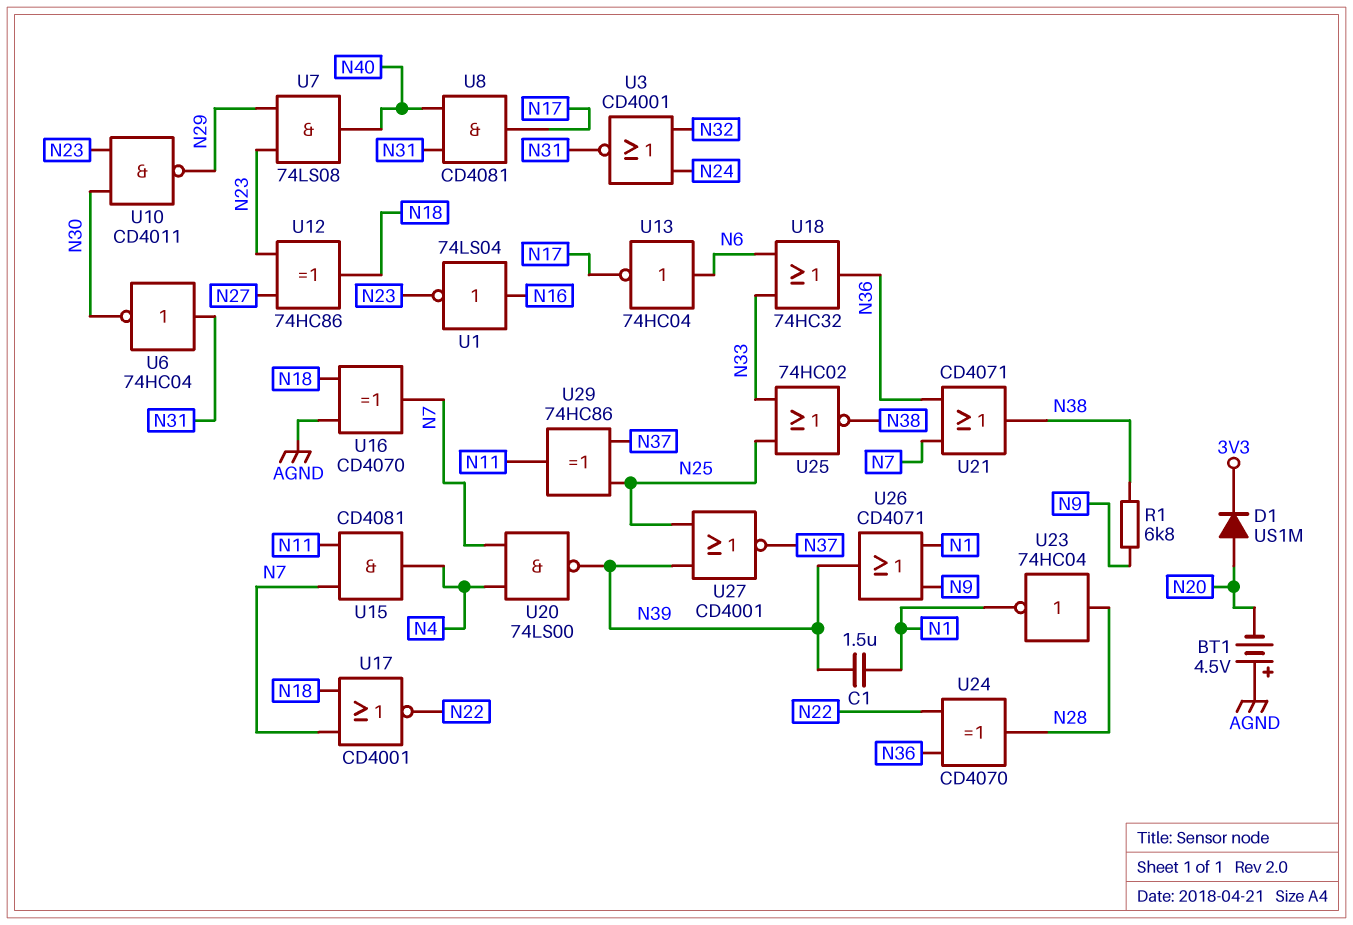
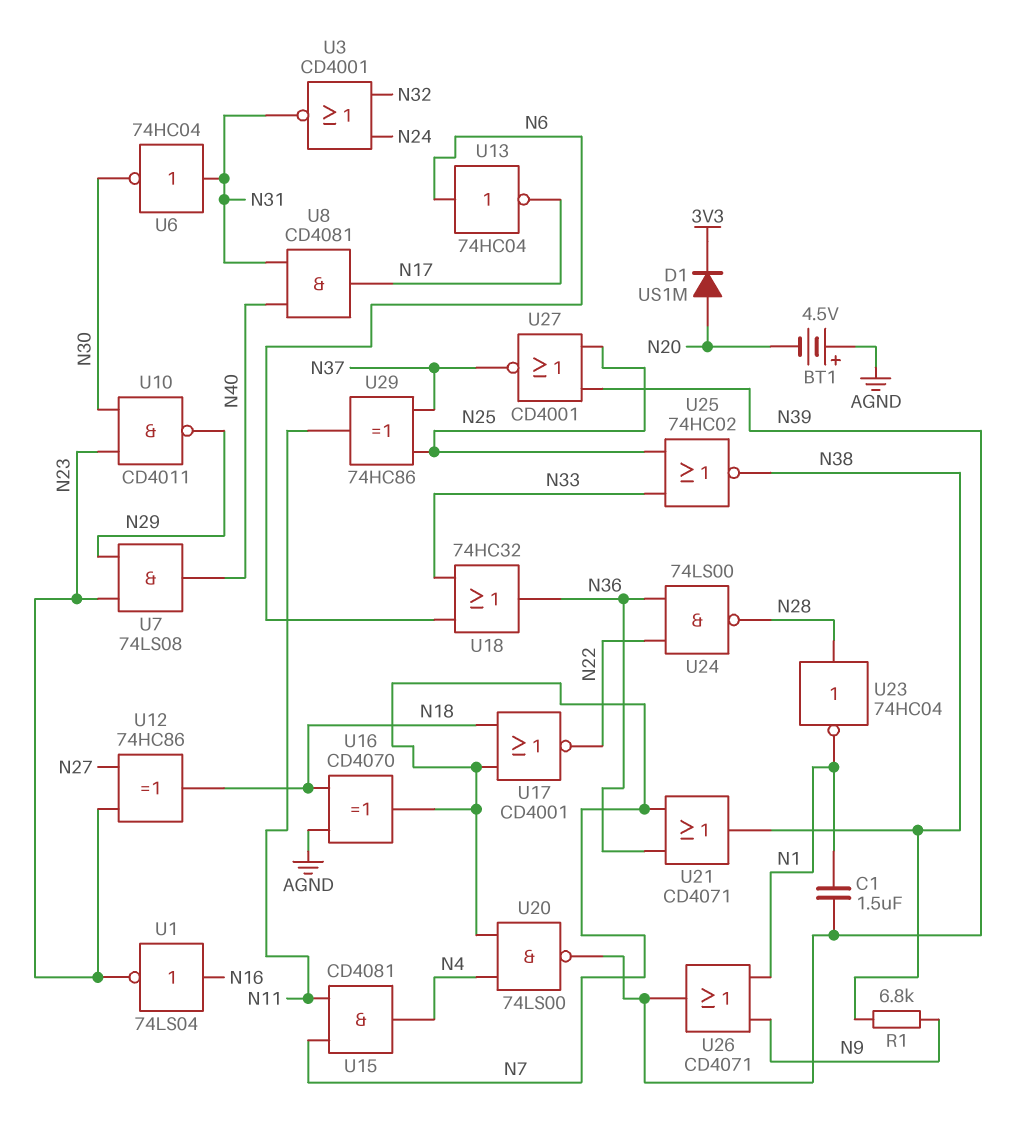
U24: XOR CD4070 (in N22, in N36, out N28) -> NAND 74LS00 (in N22, in N36, out N28)

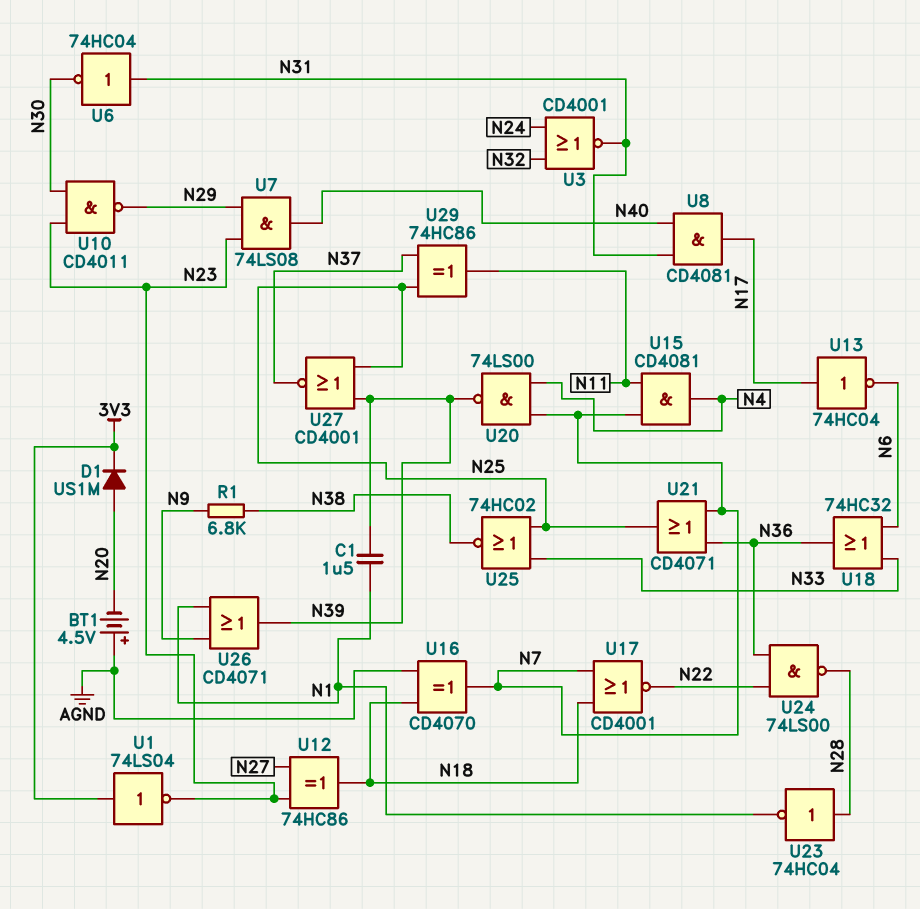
U1: NOT 74LS04 (in N16, out N23) -> NOT 74LS04 (in 3V3, out N23)
U13: NOT 74HC04 (in N6, out N17) -> NOT 74HC04 (in N17, out N6)
U21: OR CD4071 (in N7, in N36, out N38) -> OR CD4071 (in N7, in N36, out N25)

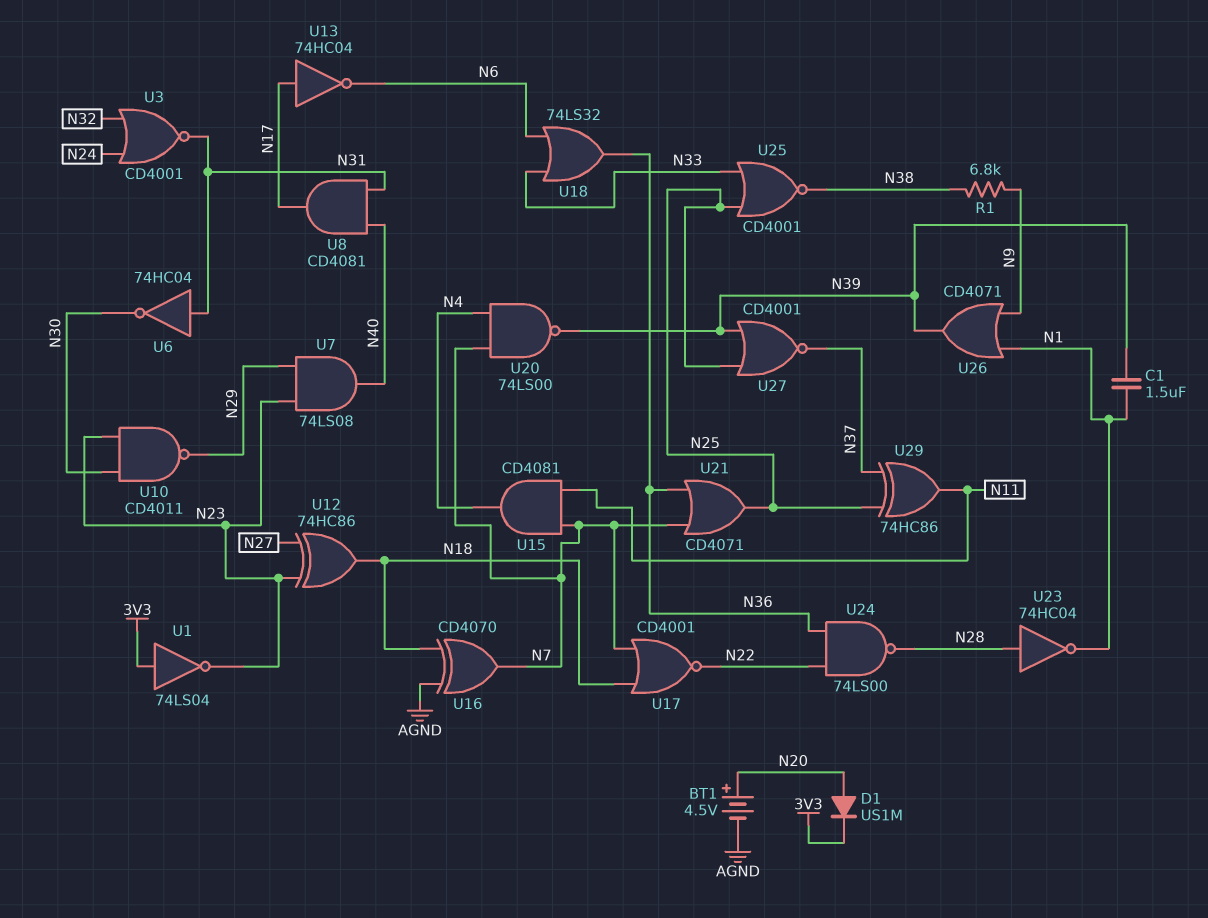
BT1: 4.5V (plus AGND, minus N20) -> 4.5V (plus N20, minus AGND)
U18: OR 74HC32 (in N6, in N33, out N36) -> OR 74LS32 (in N6, in N33, out N36)
U25: NOR 74HC02 (in N25, in N33, out N38) -> NOR CD4001 (in N25, in N33, out N38)

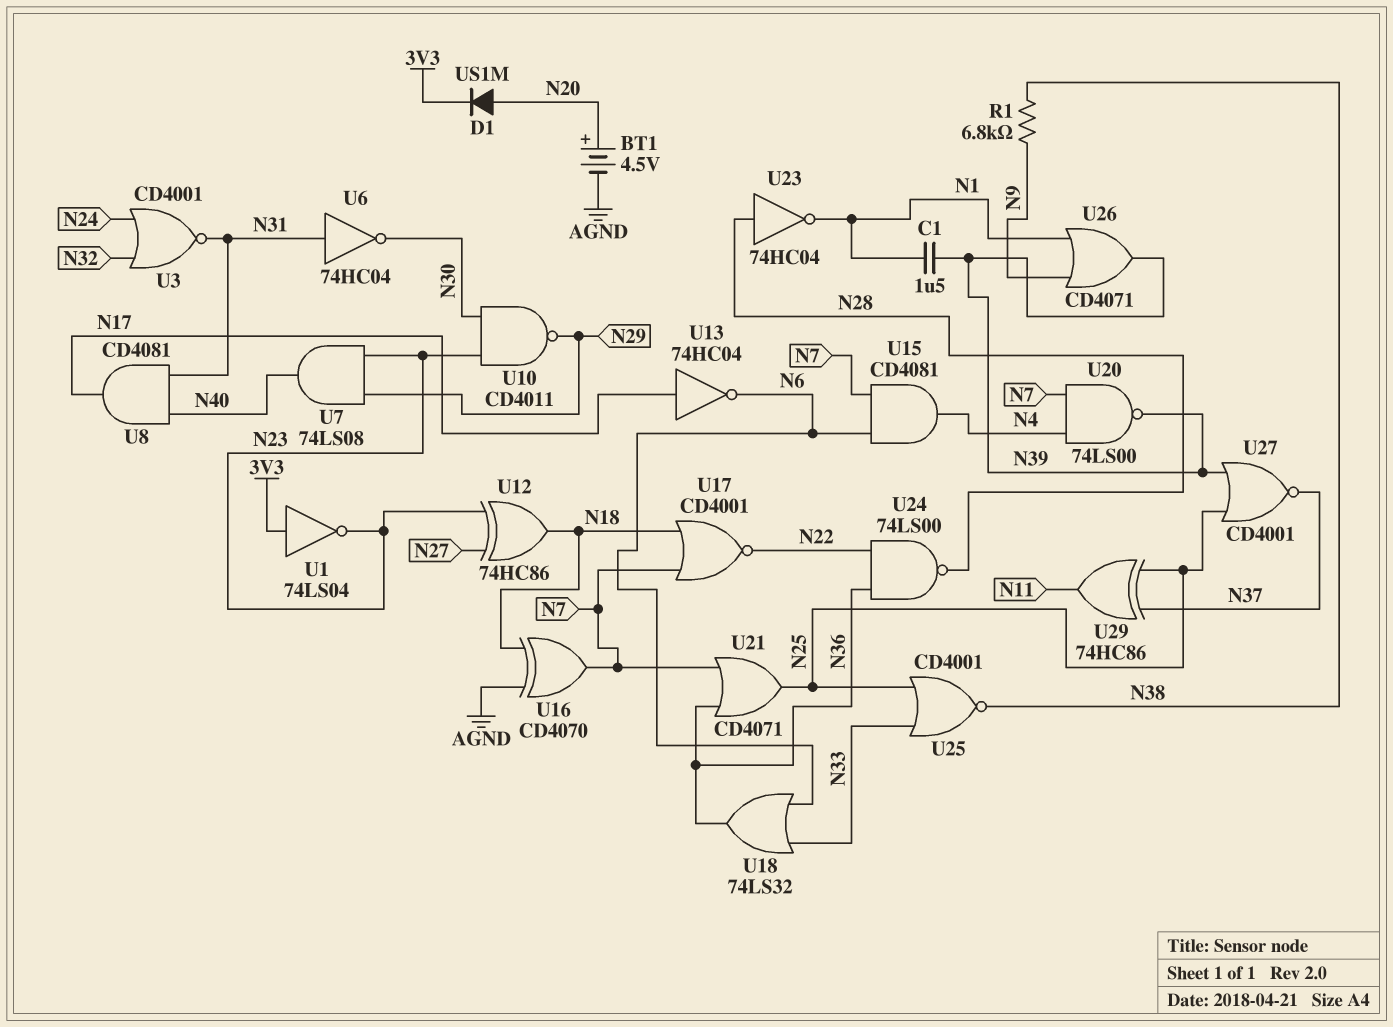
U15: AND CD4081 (in N7, in N11, out N4) -> AND CD4081 (in N6, in N7, out N4)

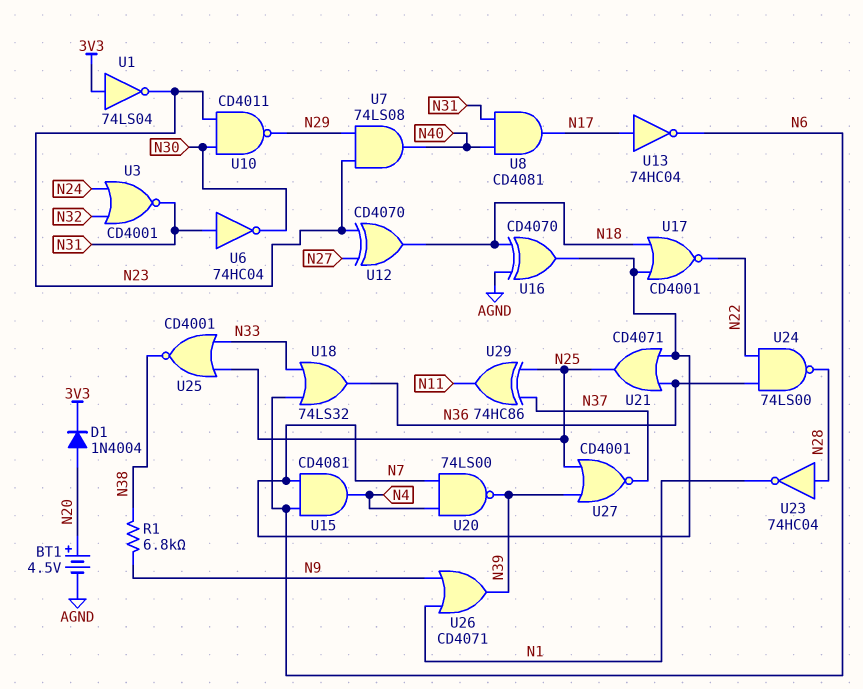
C1: 1.5uF (N1, N39) -> none
D1: diode US1M (A N20, K 3V3) -> diode 1N4004 (A N20, K 3V3)
U12: XOR 74HC86 (in N23, in N27, out N18) -> XOR CD4070 (in N23, in N27, out N18)

